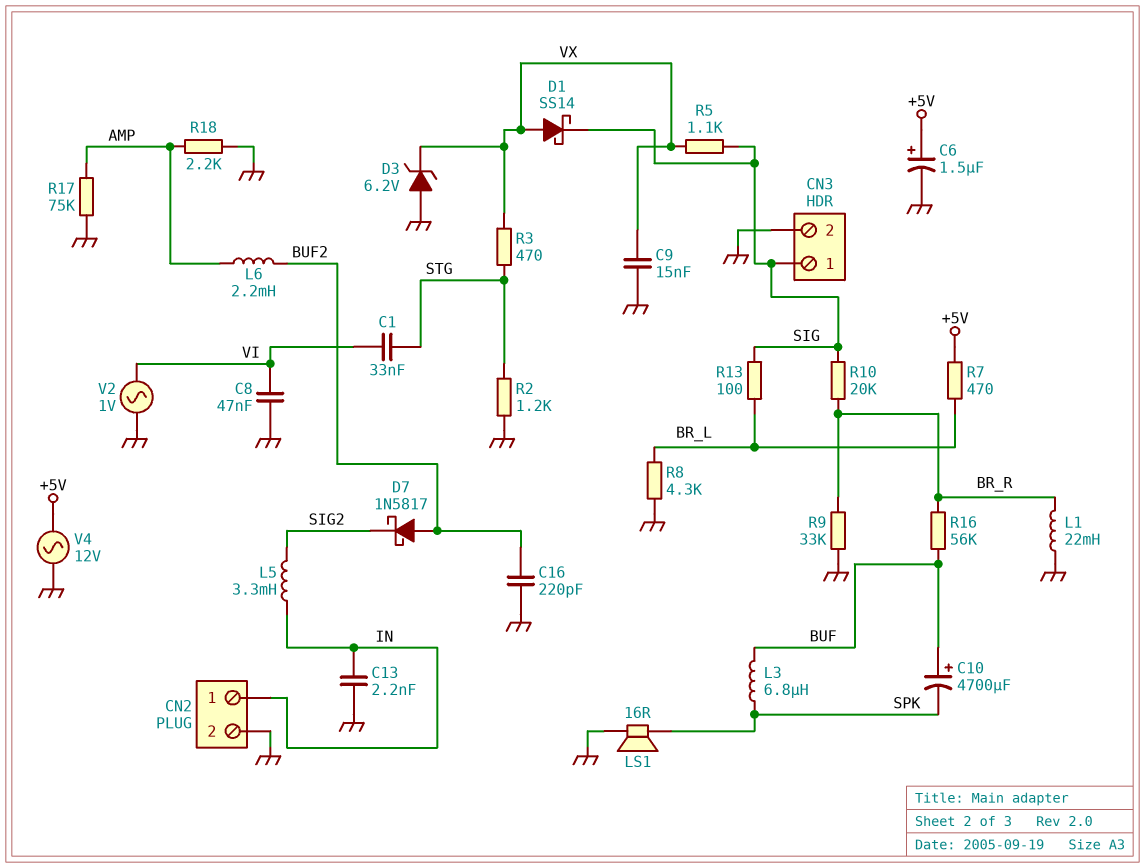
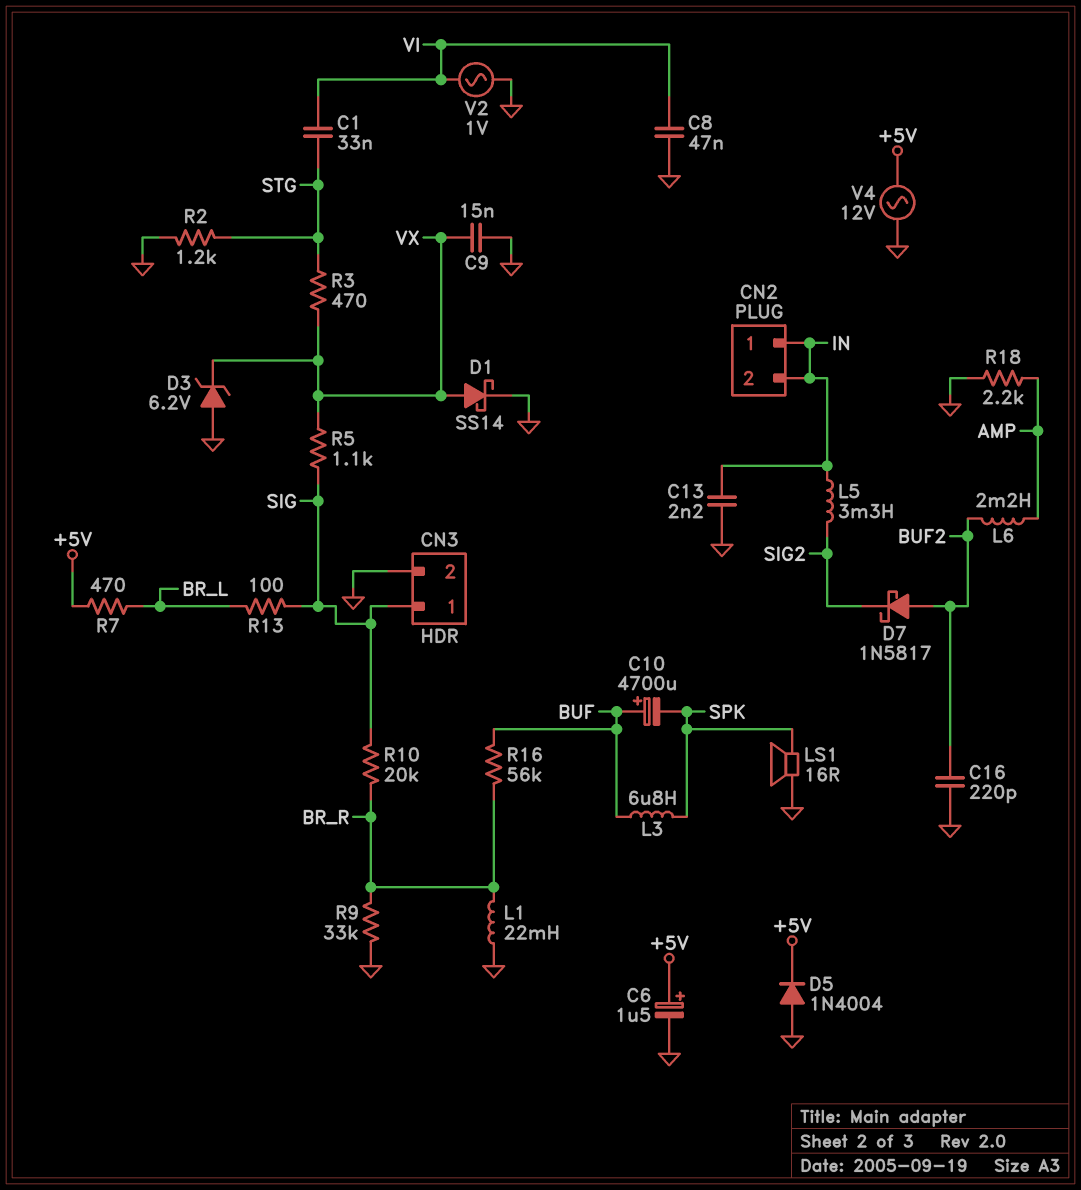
CN2 pin 2: GND -> IN
D1: schottky SS14 (A VX, K SIG) -> schottky SS14 (A VX, K GND)
D5: none -> diode 1N4004 (A GND, K +5V)
R8: 4.3k (BR_L, GND) -> none
R17: 75k (AMP, GND) -> none

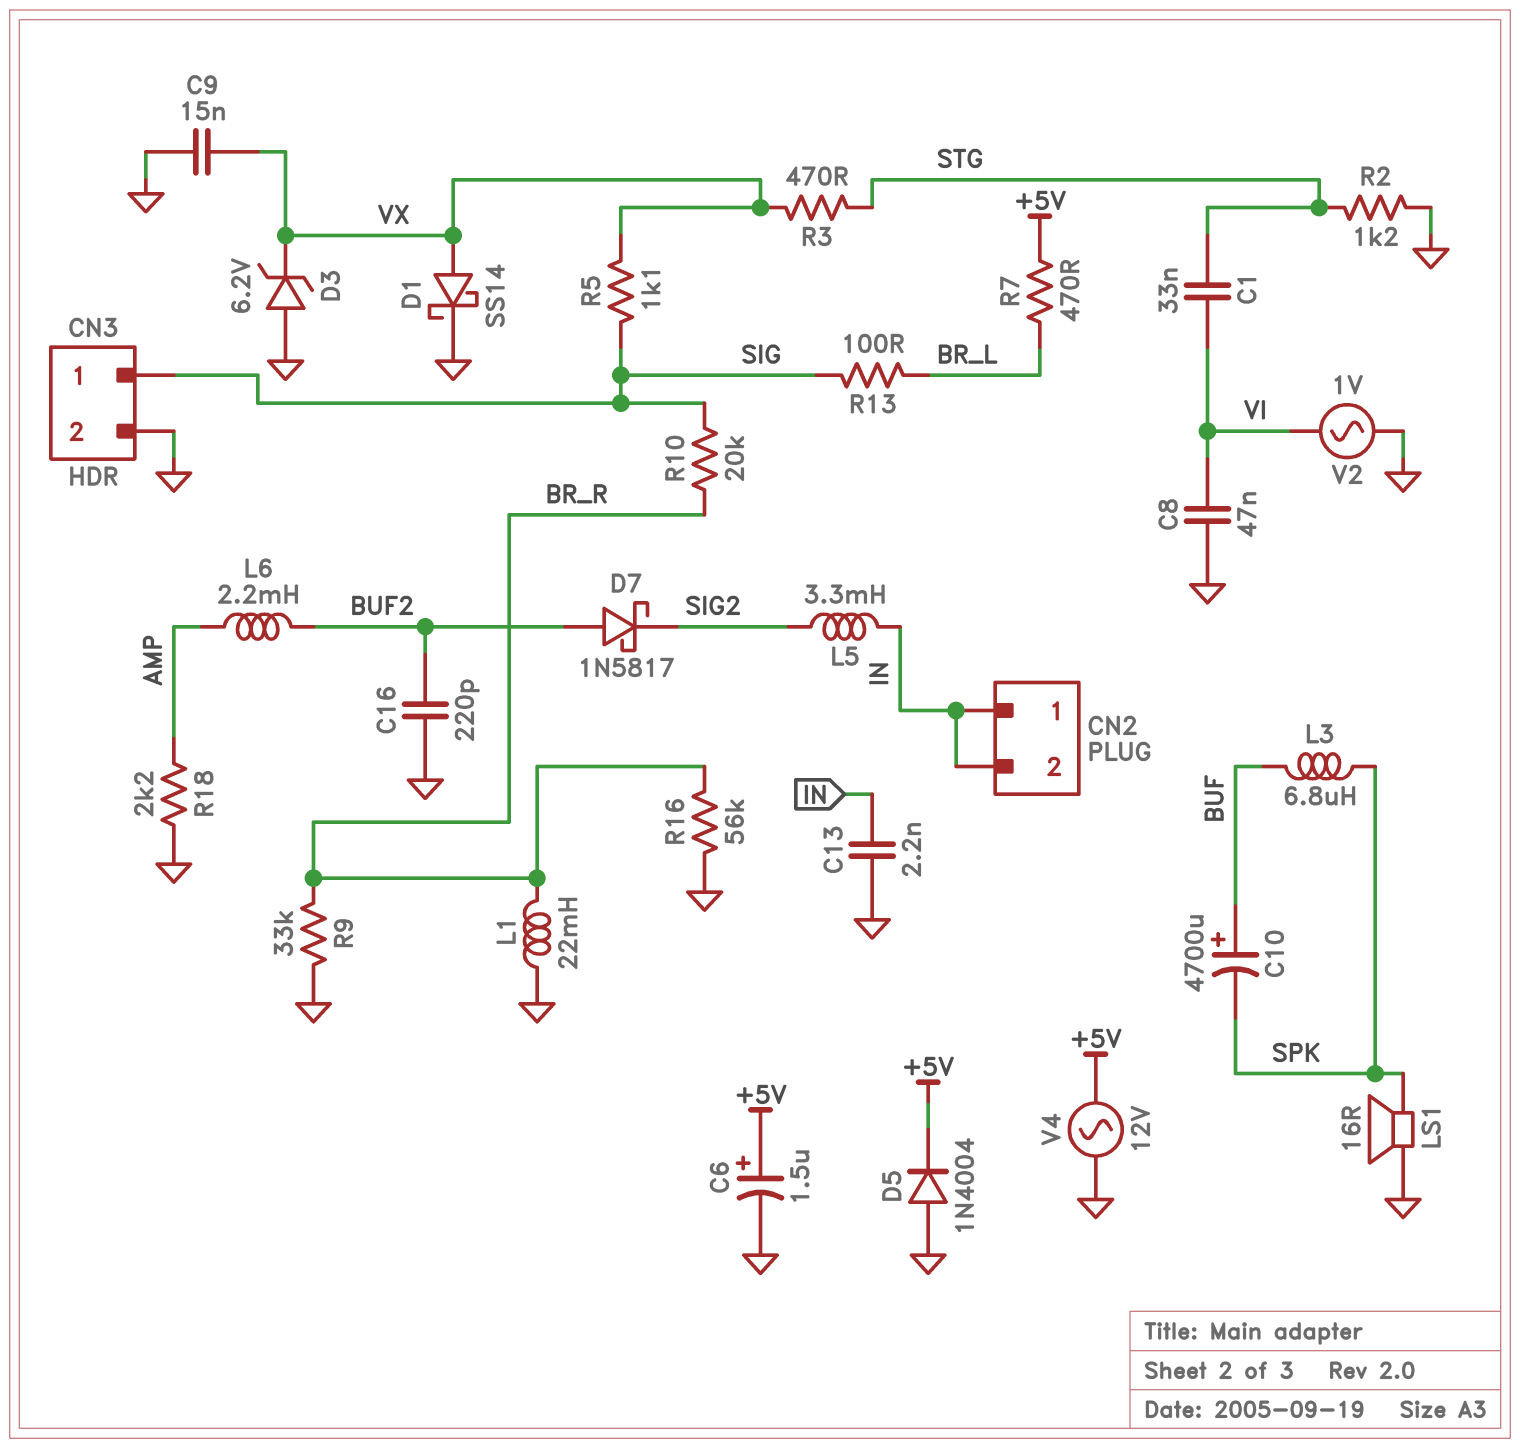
R16: 56k (BR_R, BUF) -> 56k (BR_R, GND)

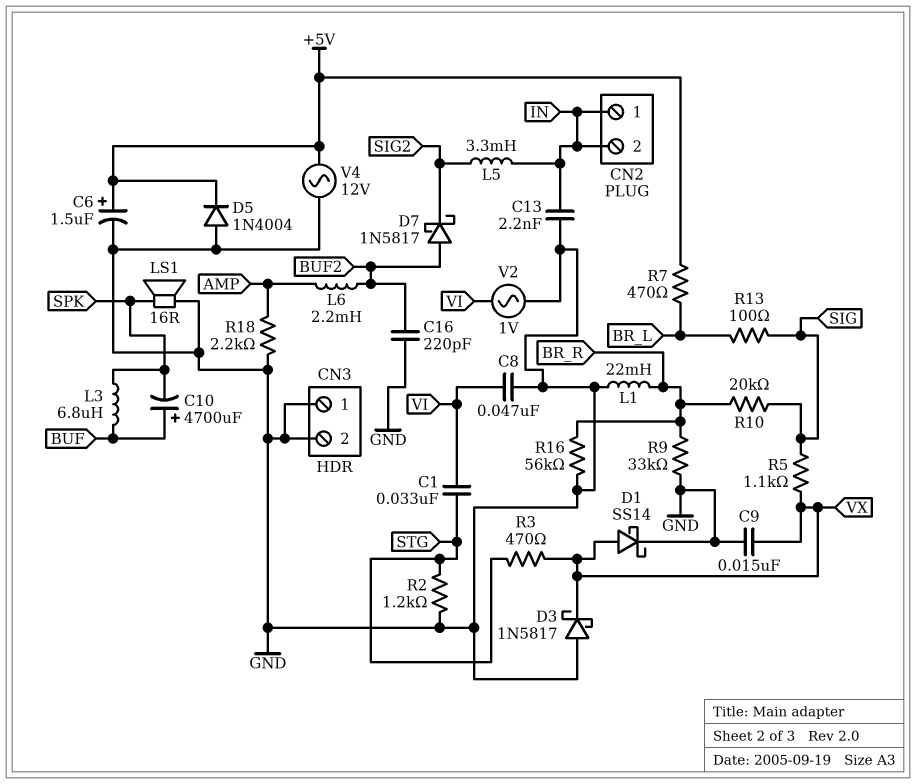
CN3 pin 1: SIG -> GND
D3: zener 6.2V (A GND, K VX) -> schottky 1N5817 (A GND, K VX)

